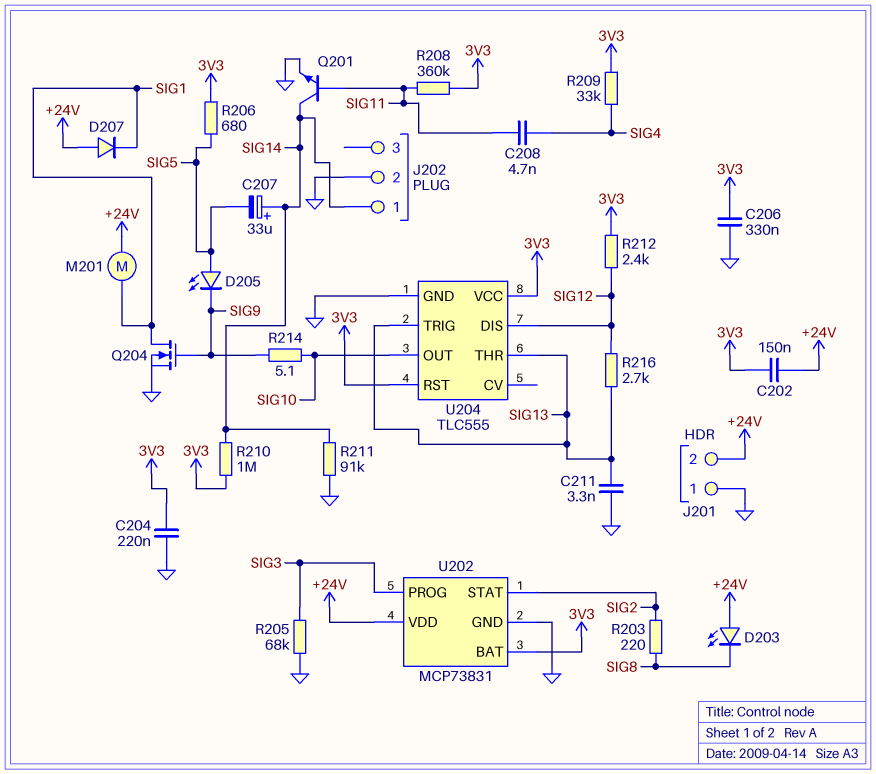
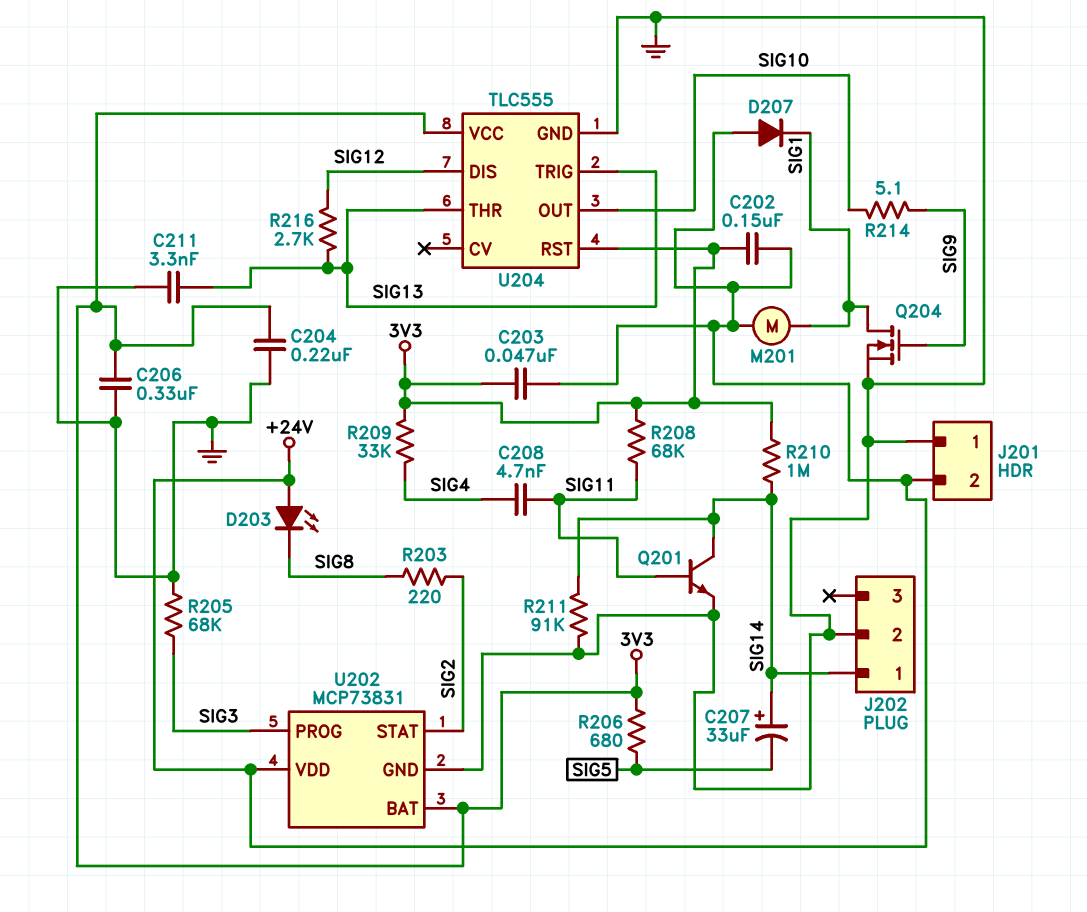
C203: none -> 47nF (+24V, 3V3)
D205: LED (A SIG5, K SIG9) -> none
R208: 360k (3V3, SIG11) -> 68k (3V3, SIG11)
R212: 2.4k (3V3, SIG12) -> none

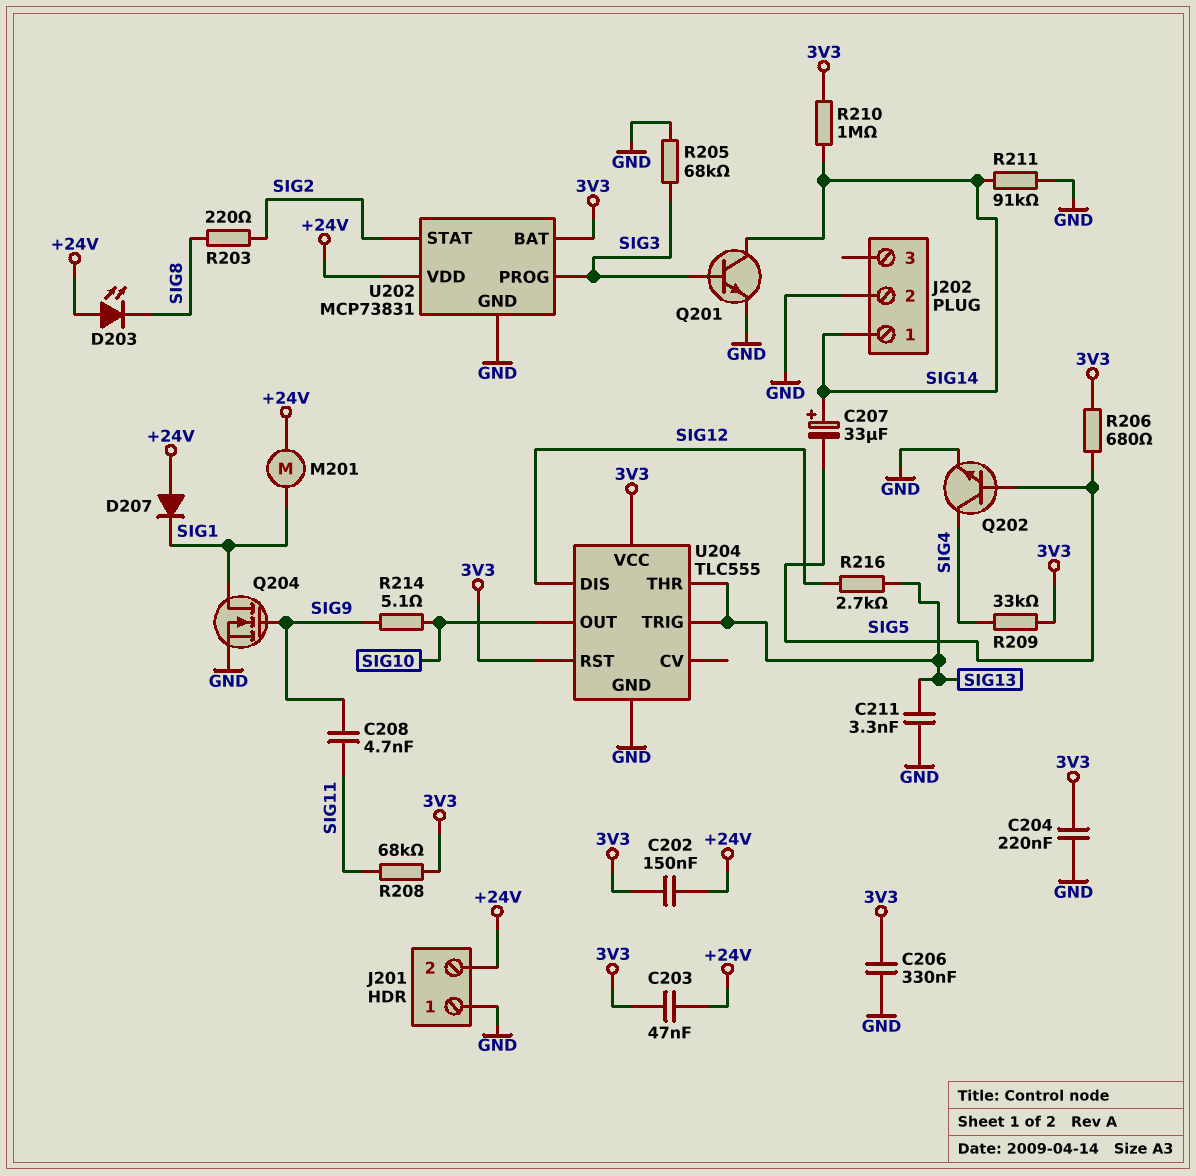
C208: 4.7nF (SIG4, SIG11) -> 4.7nF (SIG9, SIG11)
Q201: NPN (B SIG11, C SIG14, E GND) -> NPN (B SIG3, C SIG14, E GND)
Q202: none -> NPN (B SIG5, C SIG4, E GND)

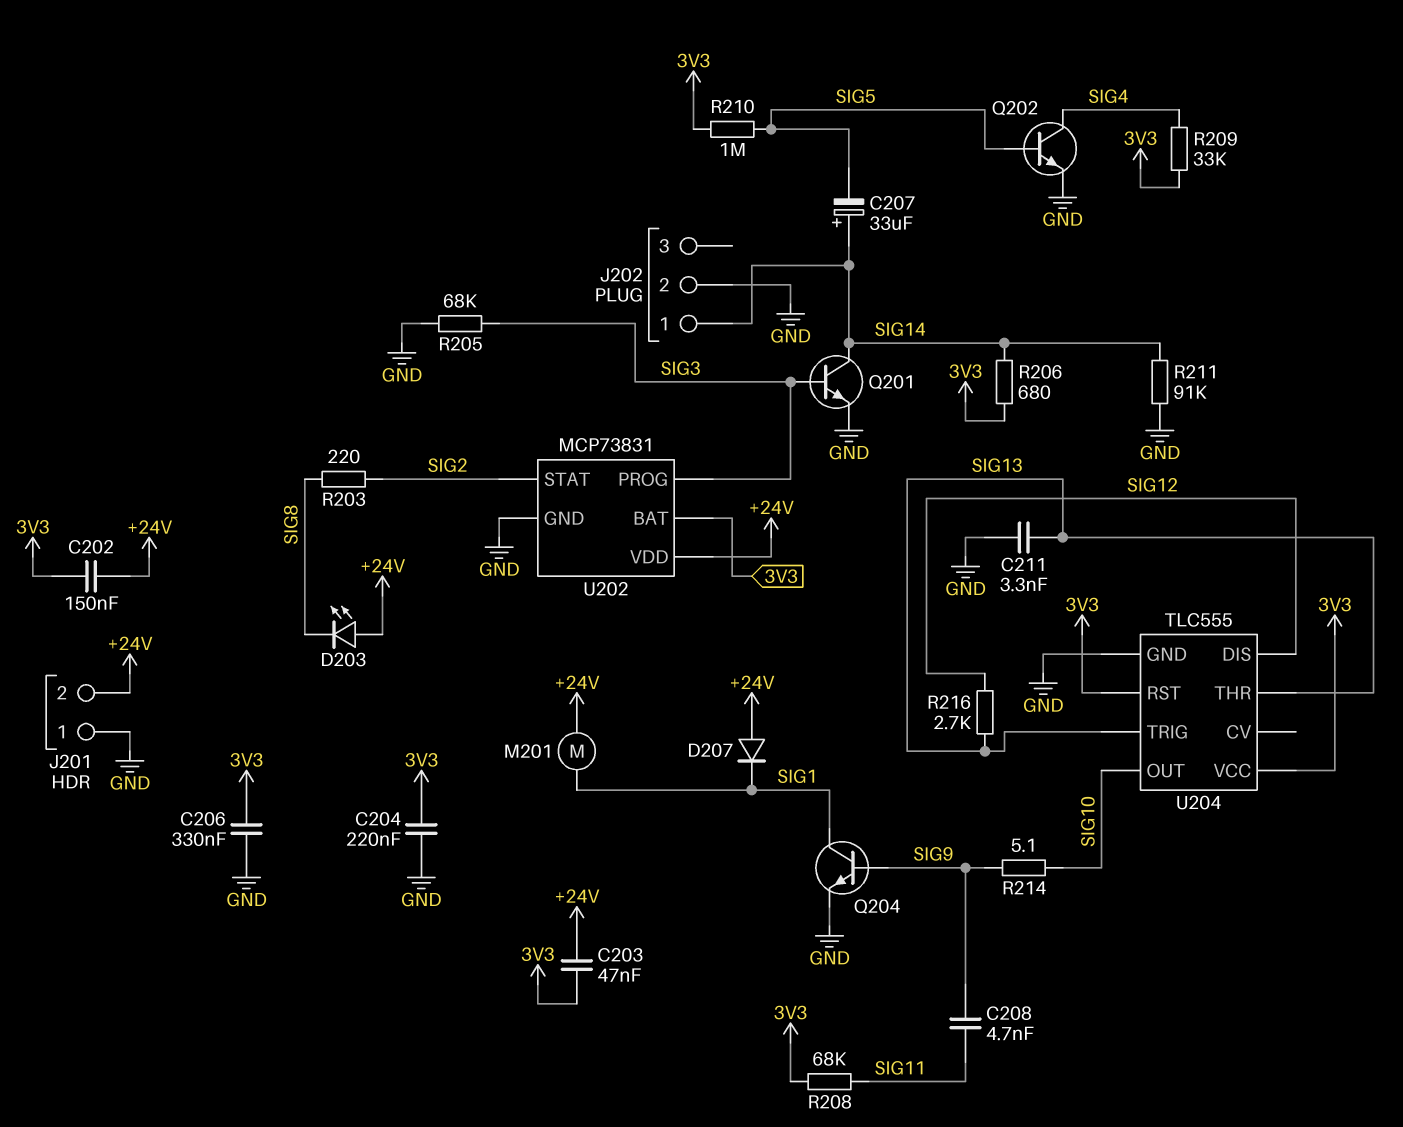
Q204: NMOS (G SIG9, D SIG1, S GND) -> NPN (B SIG9, C SIG1, E GND)
R206: 680 (3V3, SIG5) -> 680 (3V3, SIG14)
R210: 1M (3V3, SIG14) -> 1M (3V3, SIG5)

